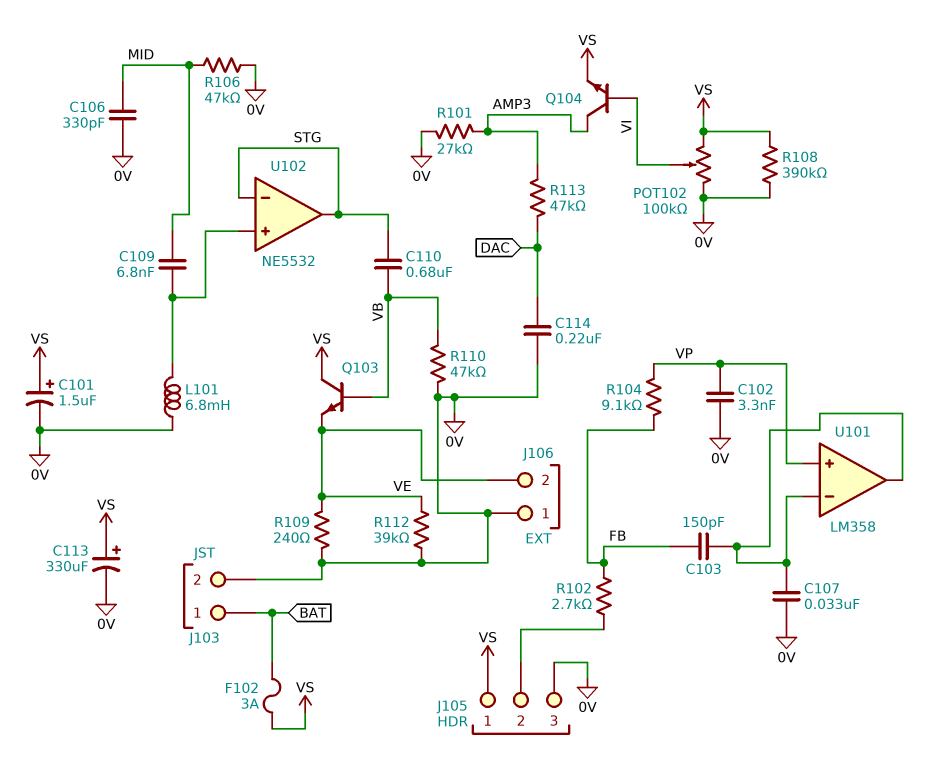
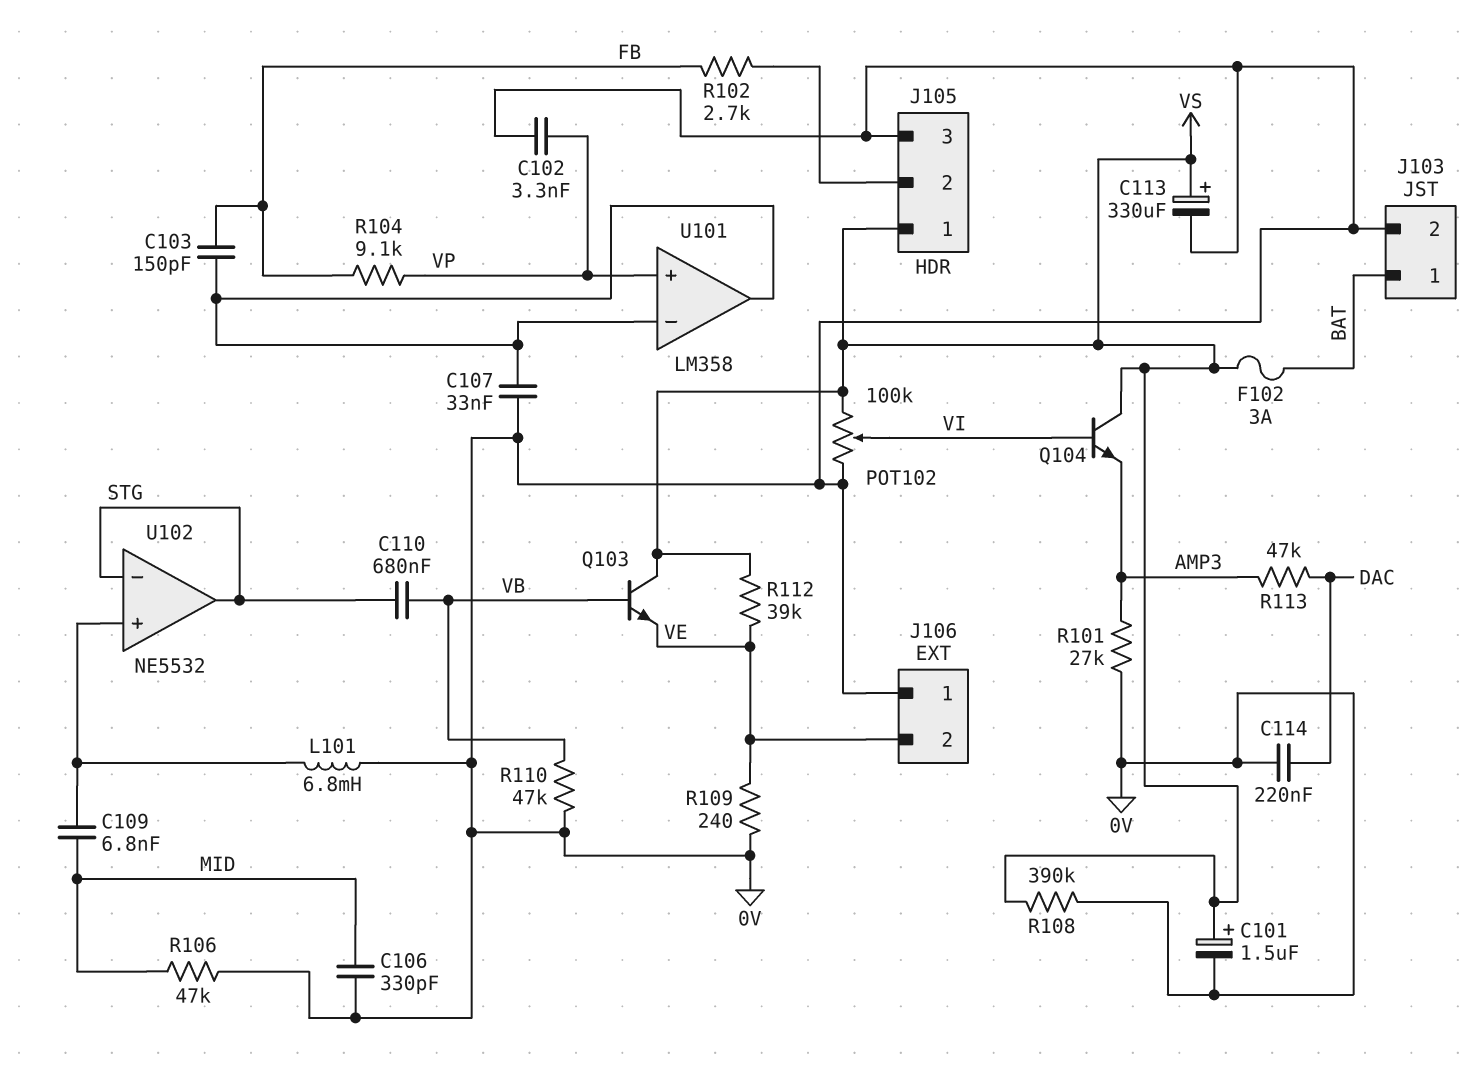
Q104: NPN (B VI, C AMP3, E VS) -> NPN (B VI, C VS, E AMP3)
R112: 39k (0V, VE) -> 39k (VE, VS)

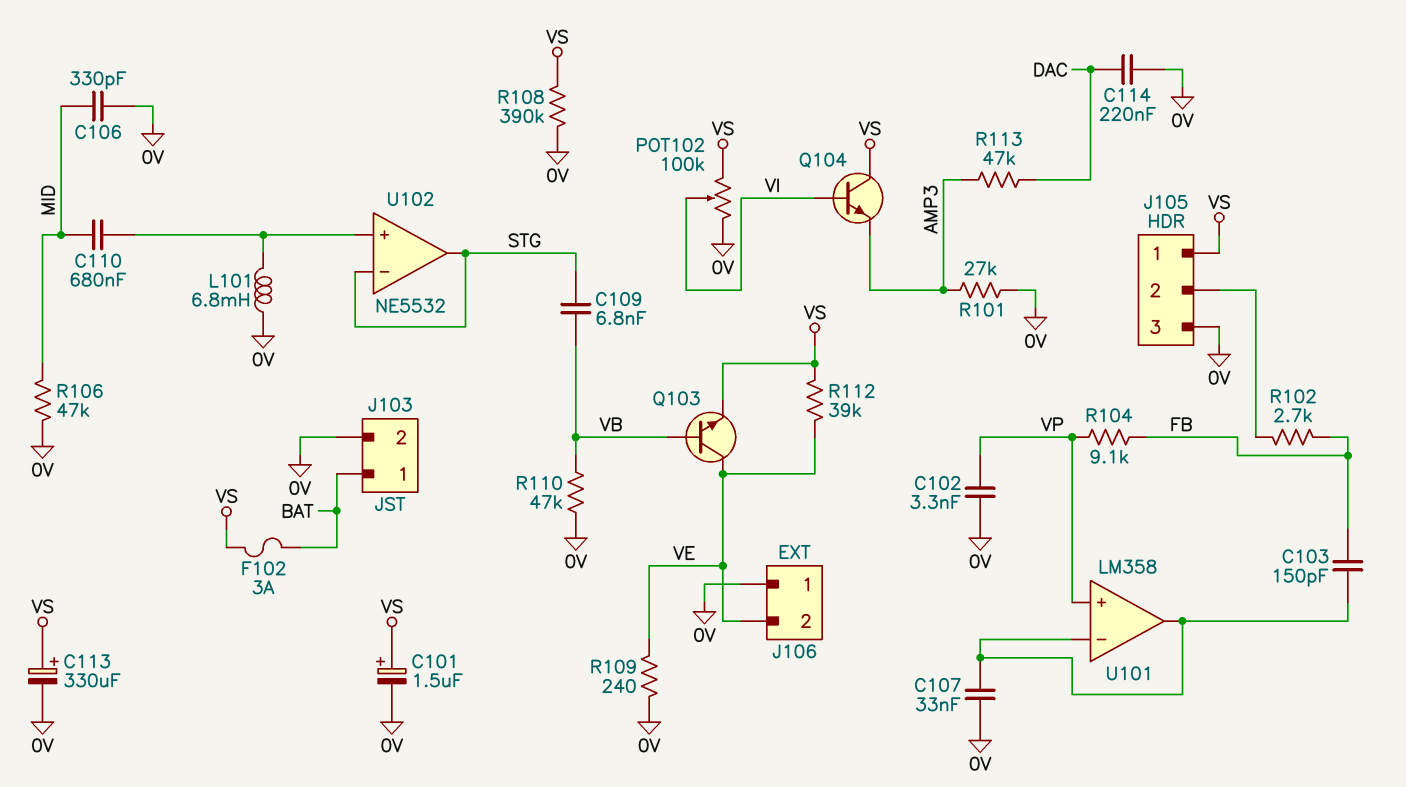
C109: 6.8nF (MID, U102/in+) -> 6.8nF (STG, VB)
C110: 680nF (STG, VB) -> 680nF (MID, U102/in+)
Q103: NPN (B VB, C VS, E VE) -> NPN (B VB, C VE, E VS)

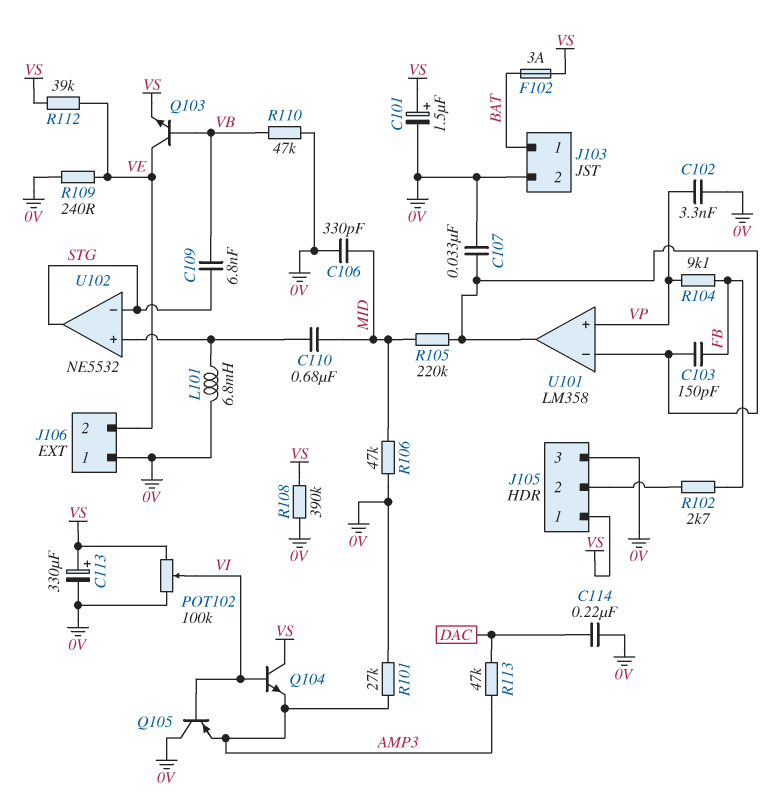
Q105: none -> PNP (B VI, C 0V, E AMP3)
R105: none -> 220k (MID, U101/in-)

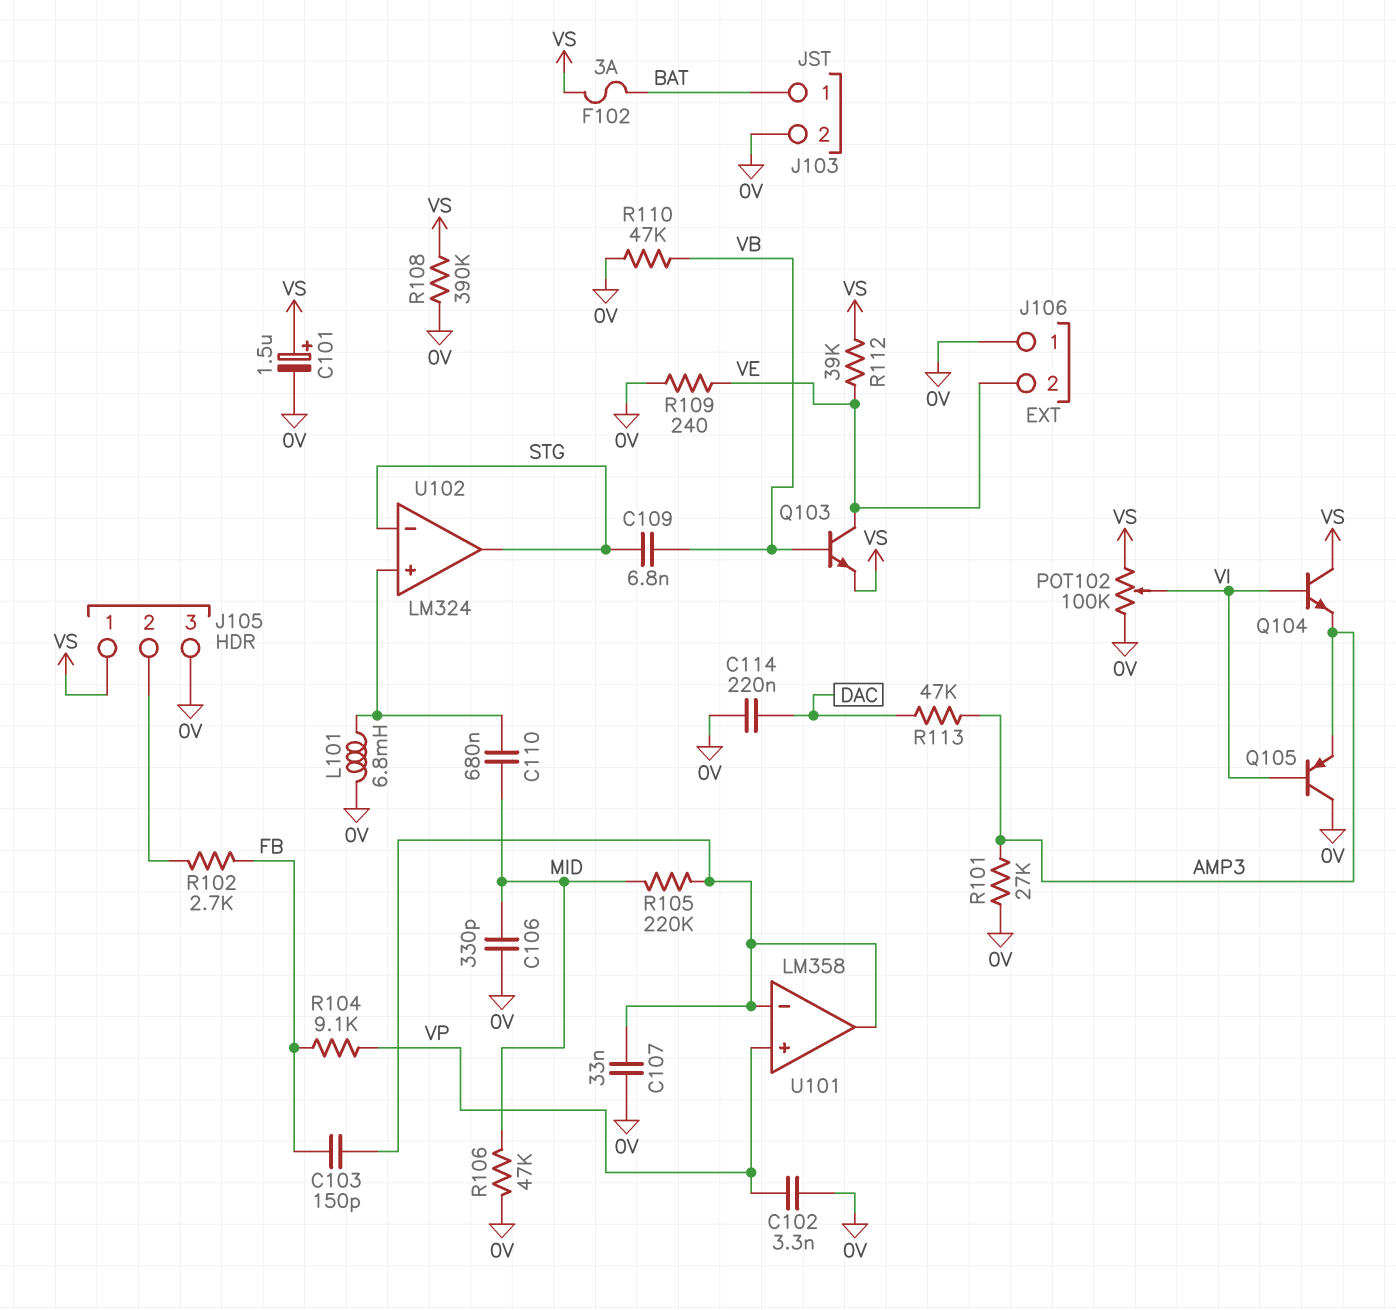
C113: 330uF (plus VS, minus 0V) -> none
U102: NE5532 -> LM324

